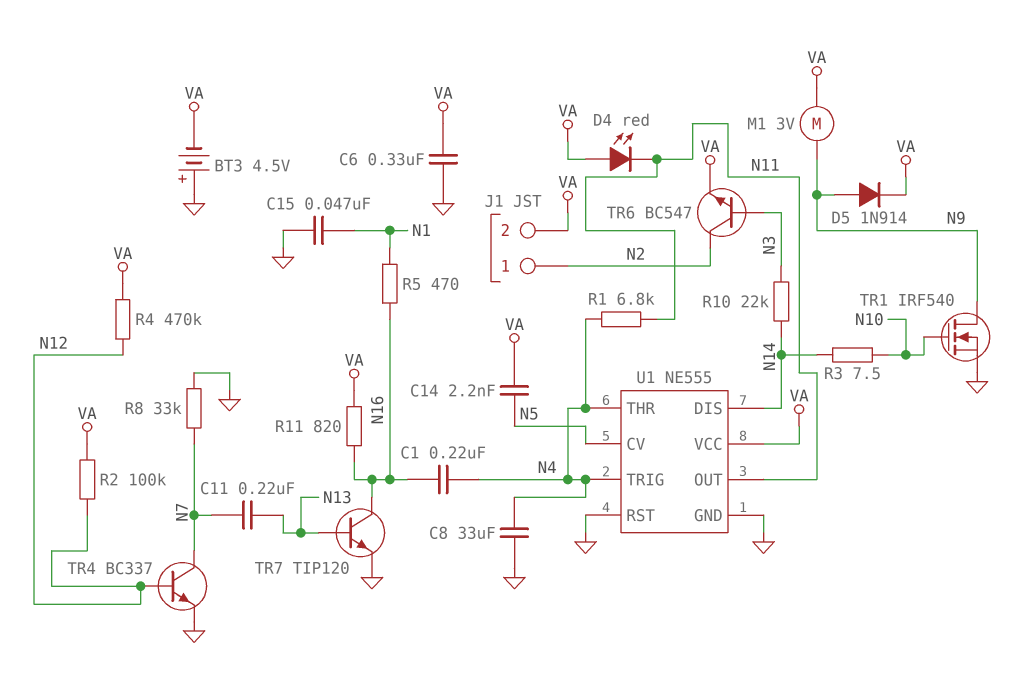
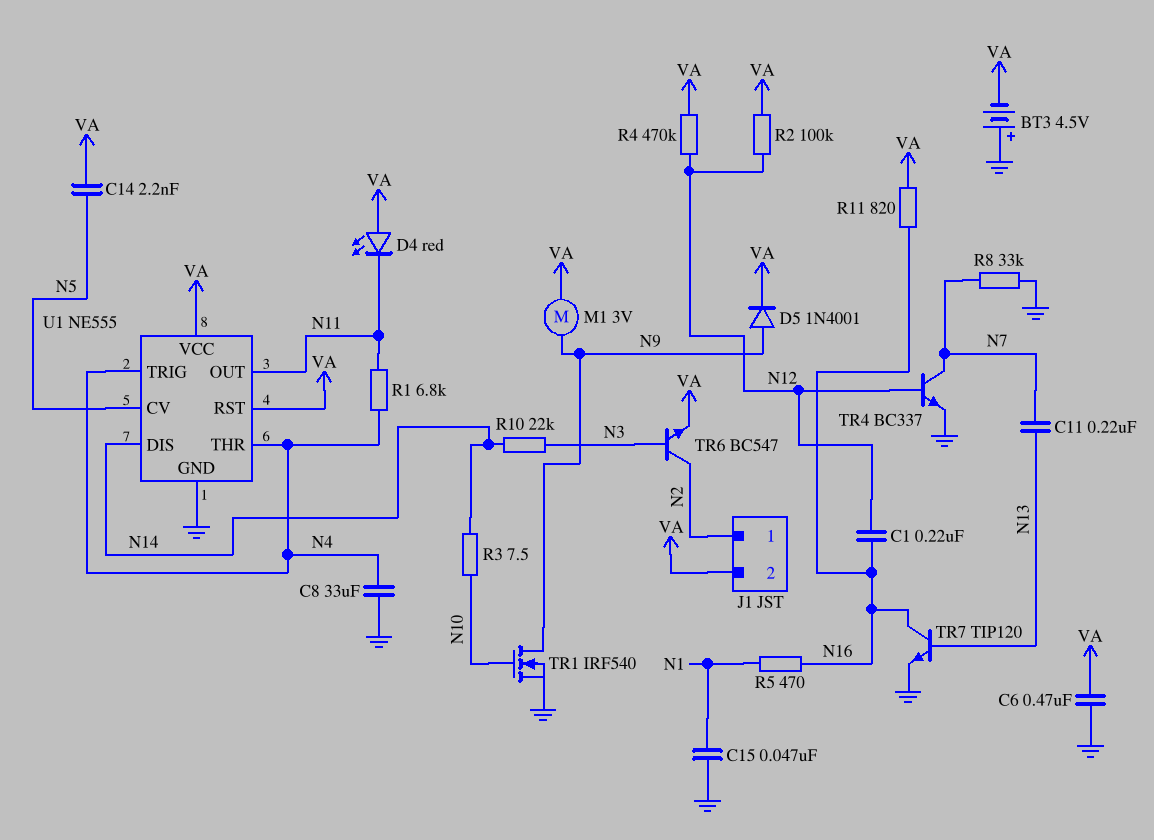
C1: 220nF (N4, N16) -> 220nF (N12, N16)
C6: 330nF (GND, VA) -> 470nF (GND, VA)
D5: diode 1N914 (A N9, K VA) -> diode 1N4001 (A N9, K VA)
U1 pin RST: GND -> VA

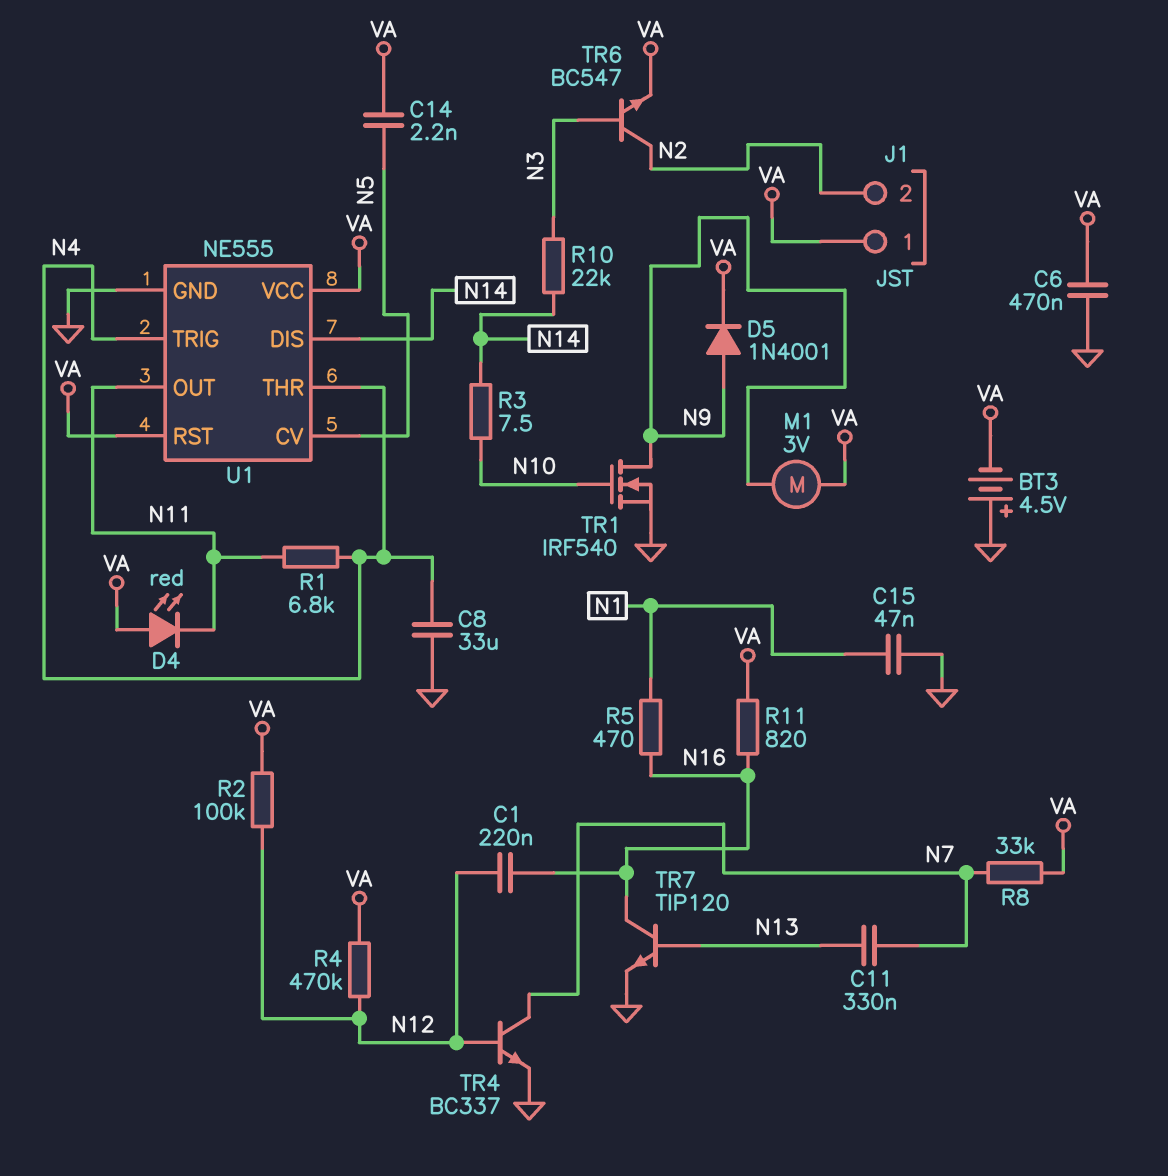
C11: 220nF (N7, N13) -> 330nF (N7, N13)
J1 pin 1: N2 -> VA
J1 pin 2: VA -> N2
R8: 33k (GND, N7) -> 33k (N7, VA)

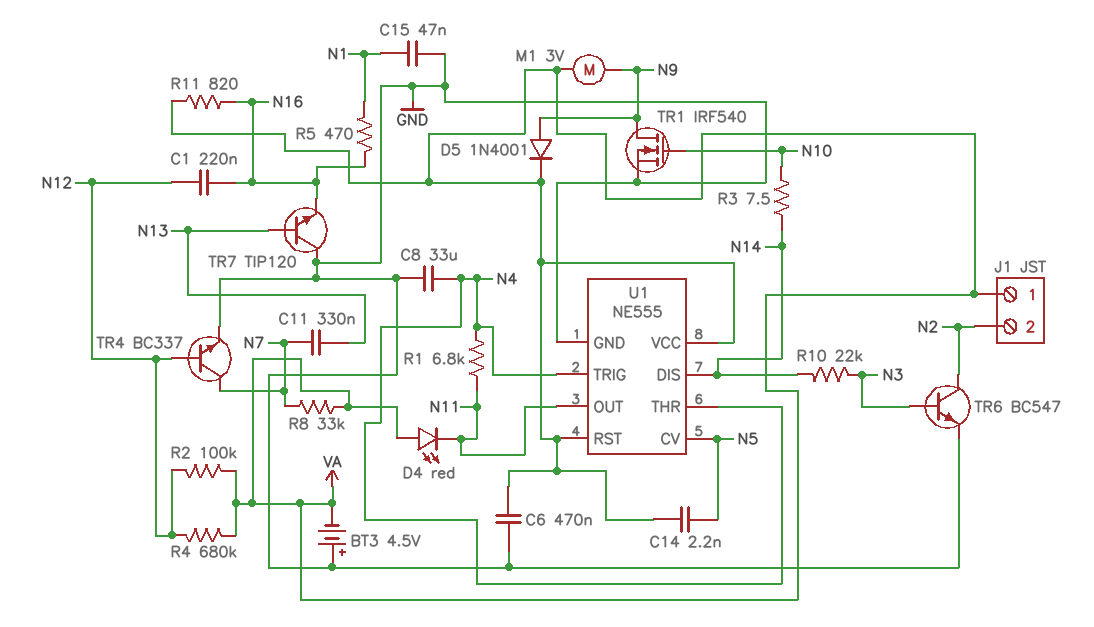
R4: 470k (N12, VA) -> 680k (N12, VA)
TR6: NPN BC547 (B N3, C N2, E VA) -> NPN BC547 (B N3, C N2, E GND)
TR7: NPN TIP120 (B N13, C N16, E GND) -> NPN TIP120 (B N13, C GND, E N16)

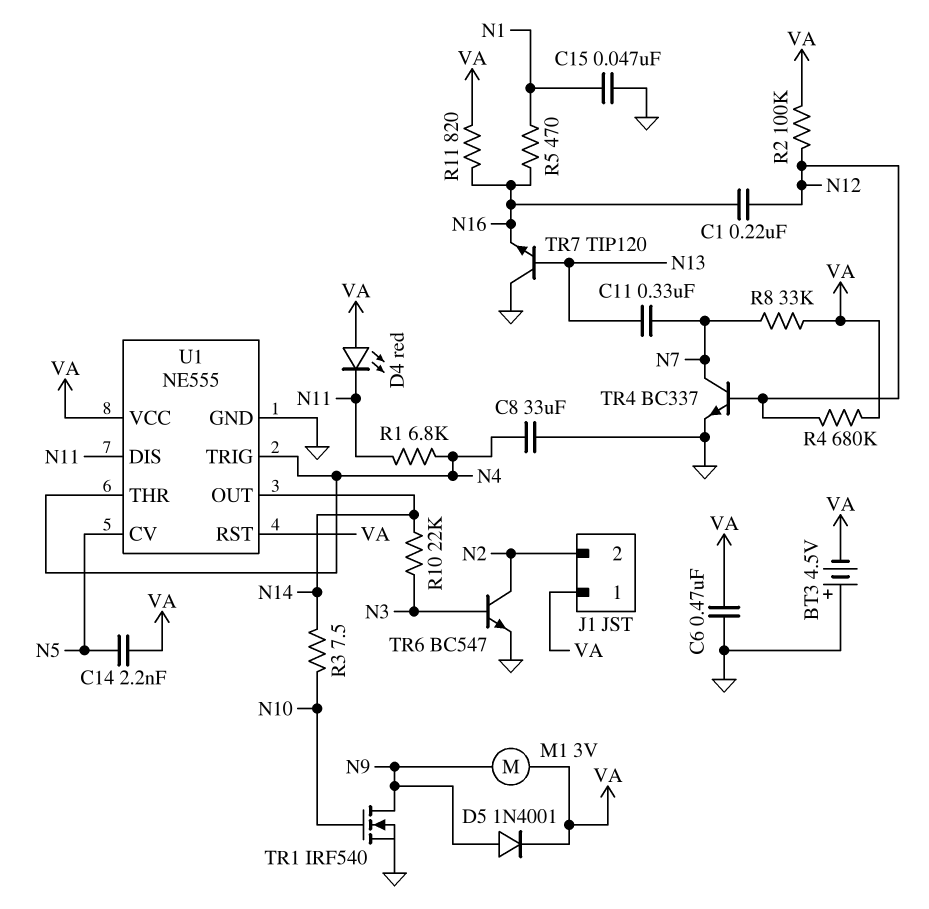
U1 pin DIS: N14 -> N11
U1 pin OUT: N11 -> N14

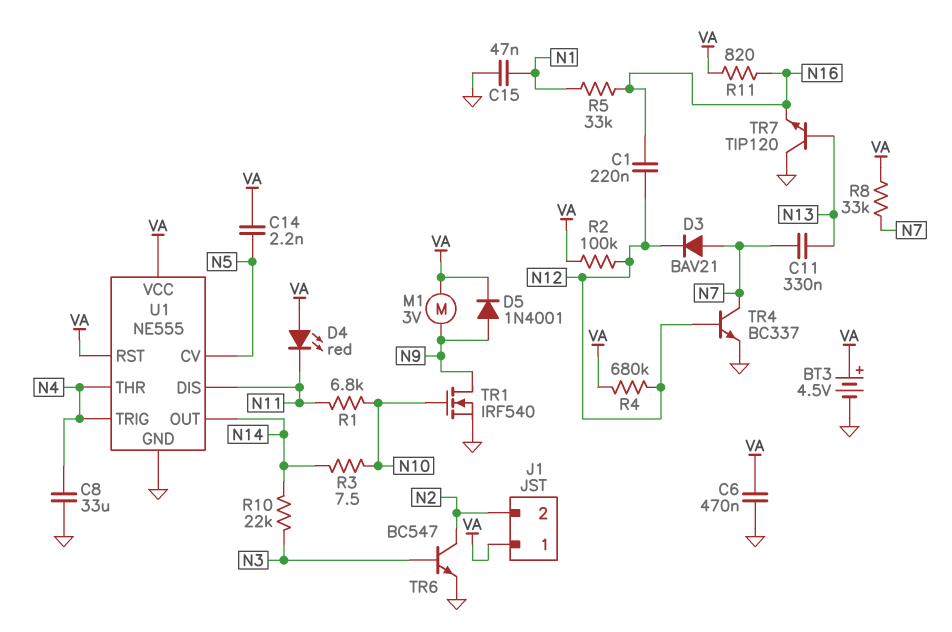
BT3: 4.5V (plus GND, minus VA) -> 4.5V (plus VA, minus GND)
D3: none -> diode BAV21 (A N7, K N12)
R1: 6.8k (N4, N11) -> 6.8k (N10, N11)
R5: 470 (N1, N16) -> 33k (N1, N16)

